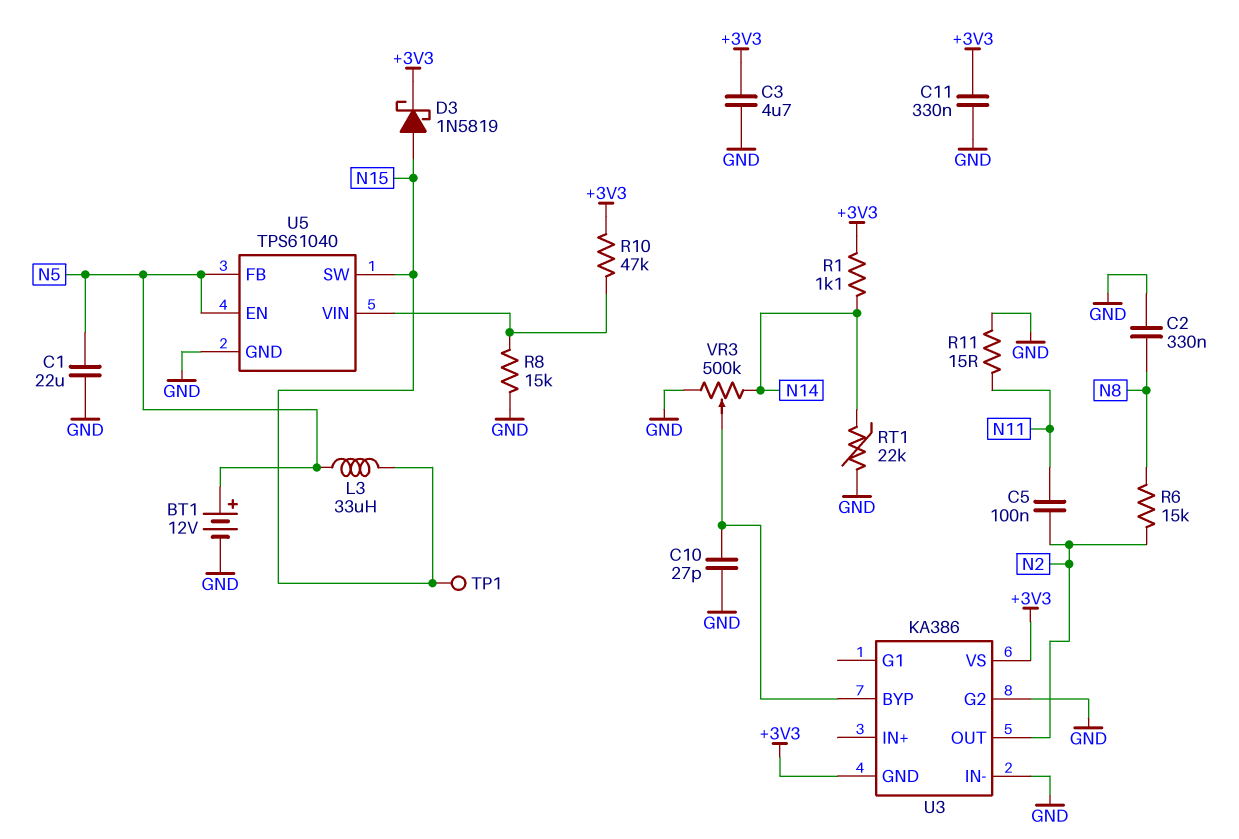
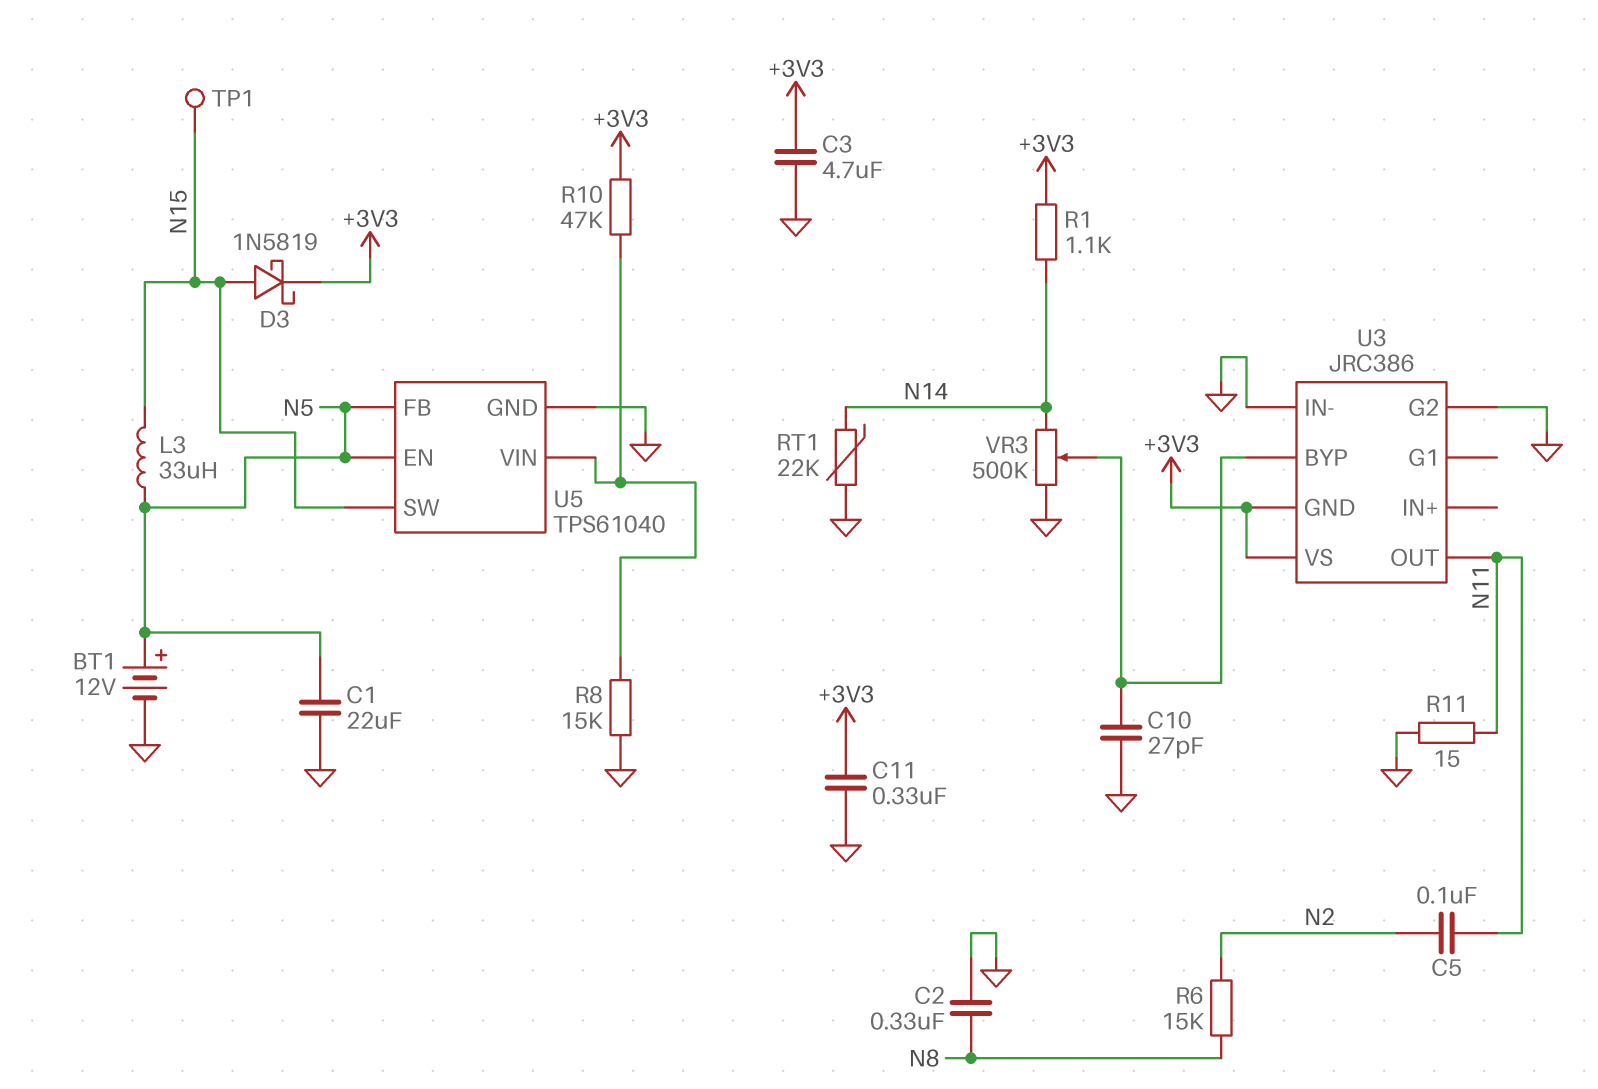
U3: KA386 -> JRC386
U3 pin OUT: N2 -> N11

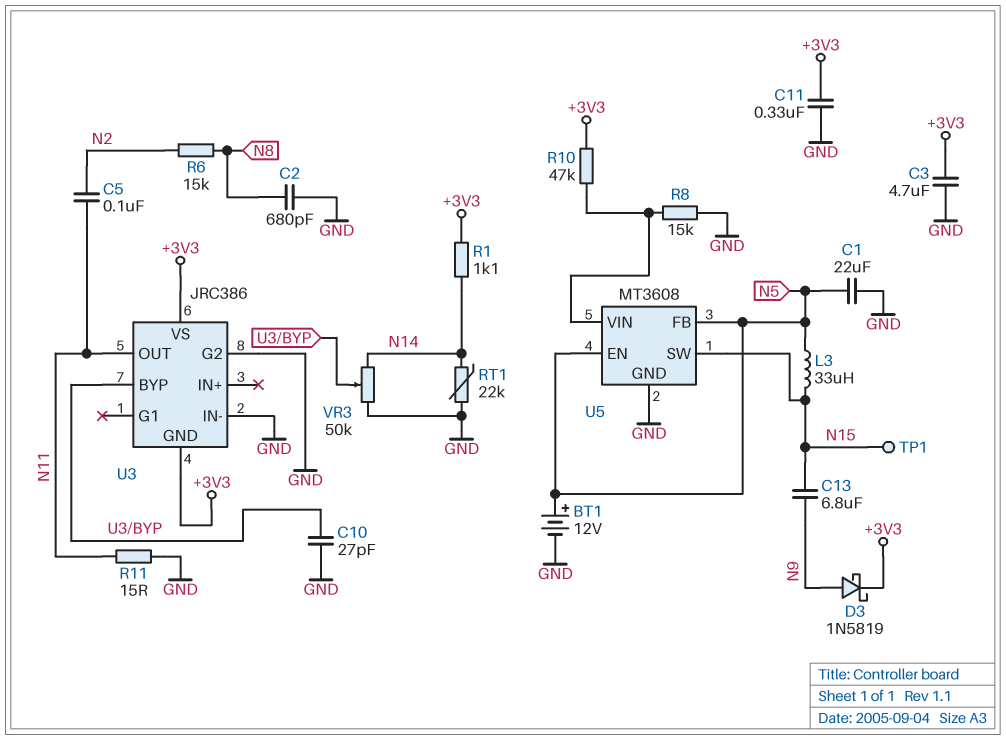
C2: 330nF (GND, N8) -> 680pF (GND, N8)
C13: none -> 6.8uF (N9, N15)
D3: schottky 1N5819 (A N15, K +3V3) -> schottky 1N5819 (A N9, K +3V3)
U5: TPS61040 -> MT3608
VR3: 500k (GND, N14, wiper U3/BYP) -> 50k (GND, N14, wiper U3/BYP)

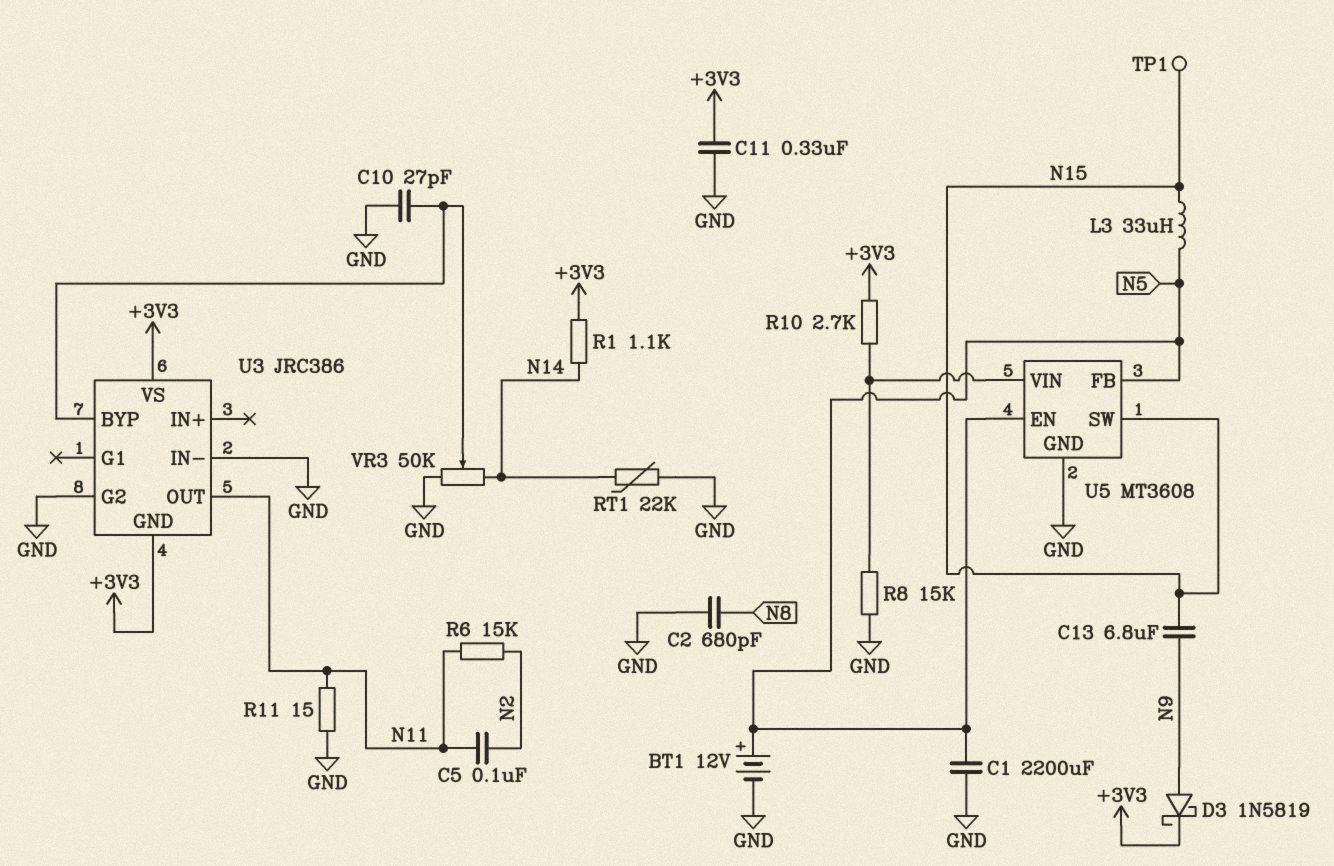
C1: 22uF (GND, N5) -> 2200uF (GND, N5)
C3: 4.7uF (+3V3, GND) -> none
R6: 15k (N2, N8) -> 15k (N2, N11)
R10: 47k (+3V3, U5/VIN) -> 2.7k (+3V3, U5/VIN)

